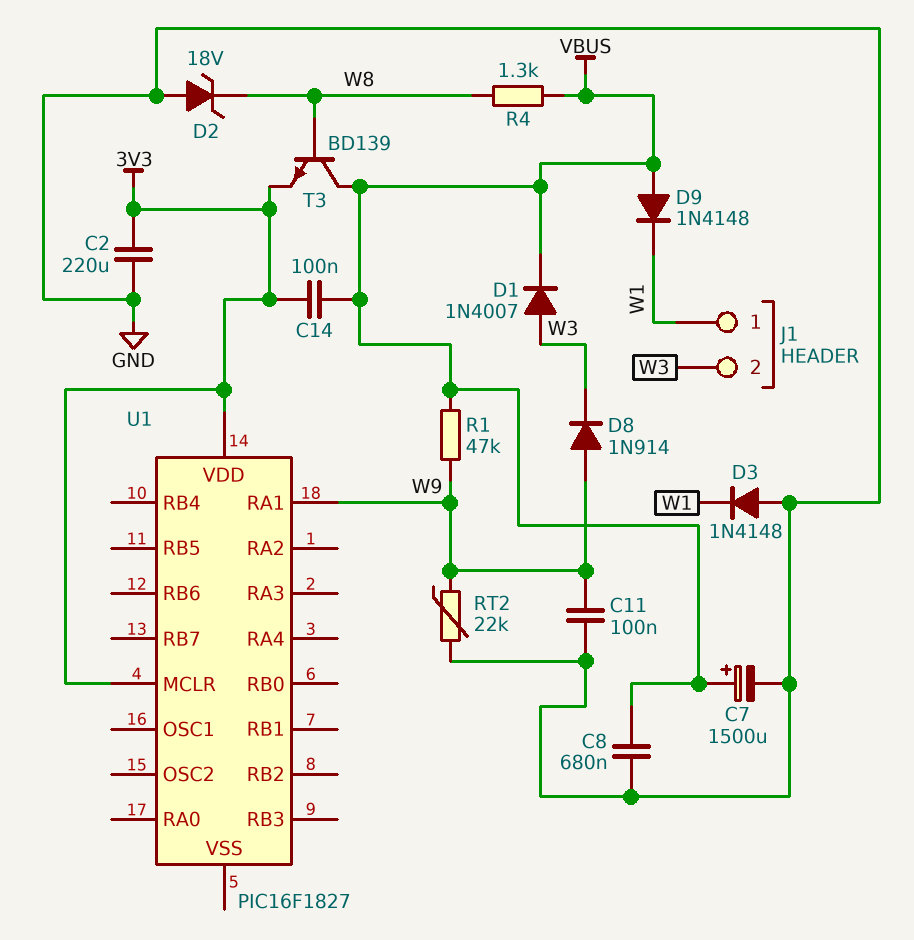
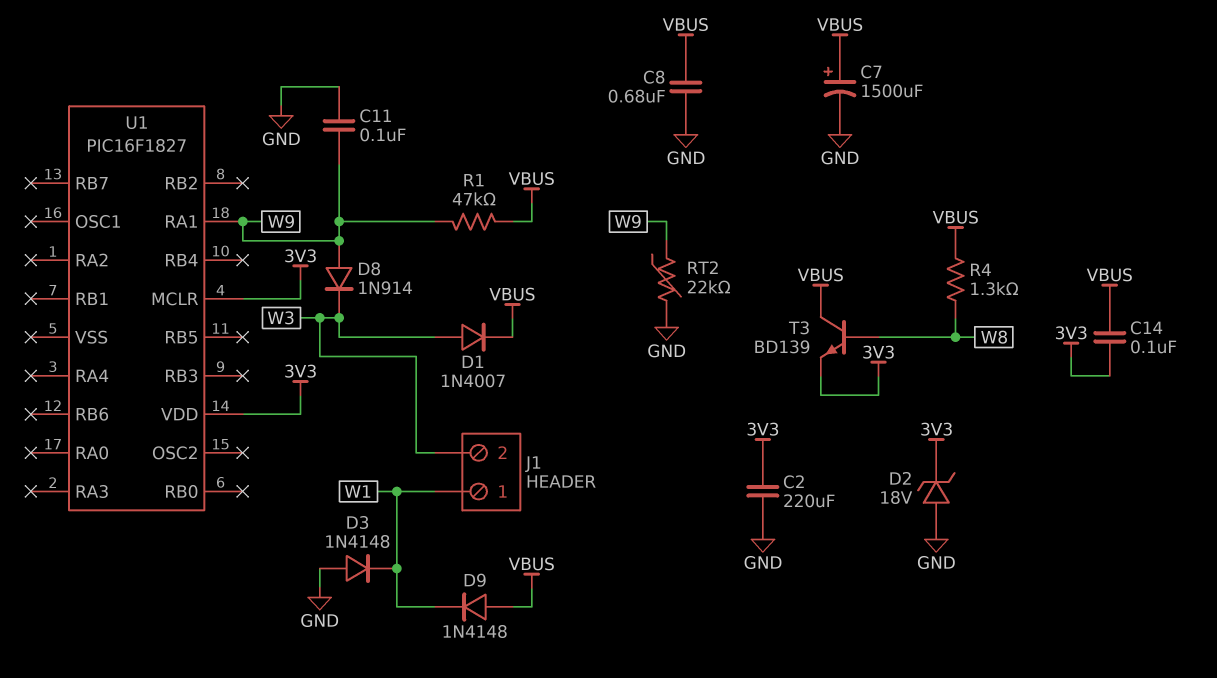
D2: zener 18V (A GND, K W8) -> zener 18V (A GND, K 3V3)

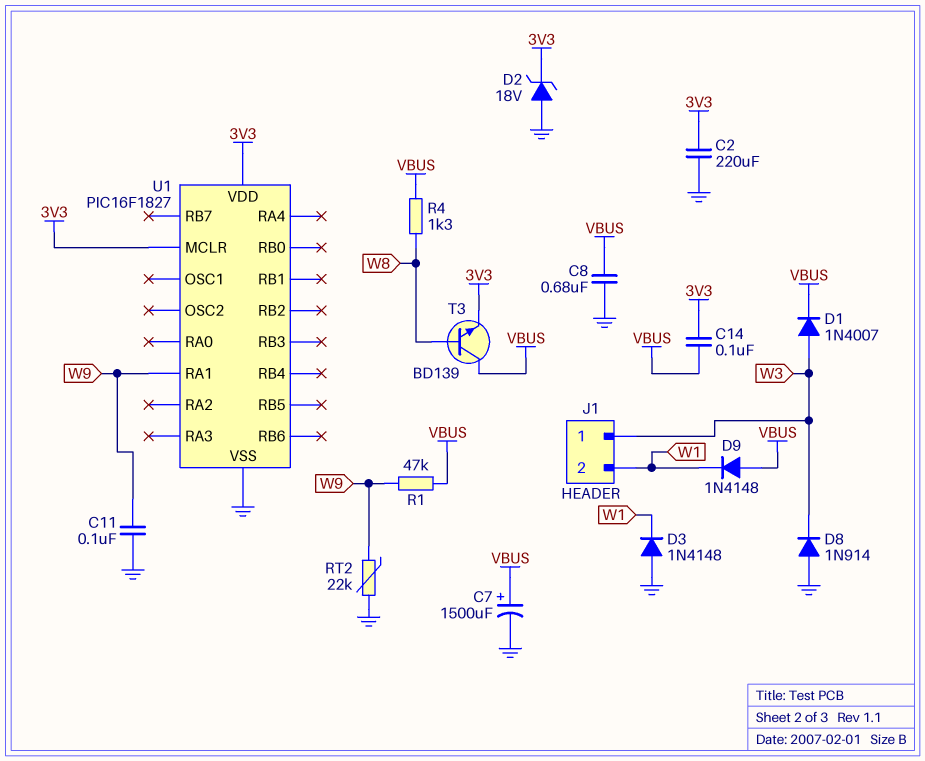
D8: diode 1N914 (A W9, K W3) -> diode 1N914 (A GND, K W3)
J1 pin 1: W1 -> W3
J1 pin 2: W3 -> W1
U1 pin VSS: none -> GND

